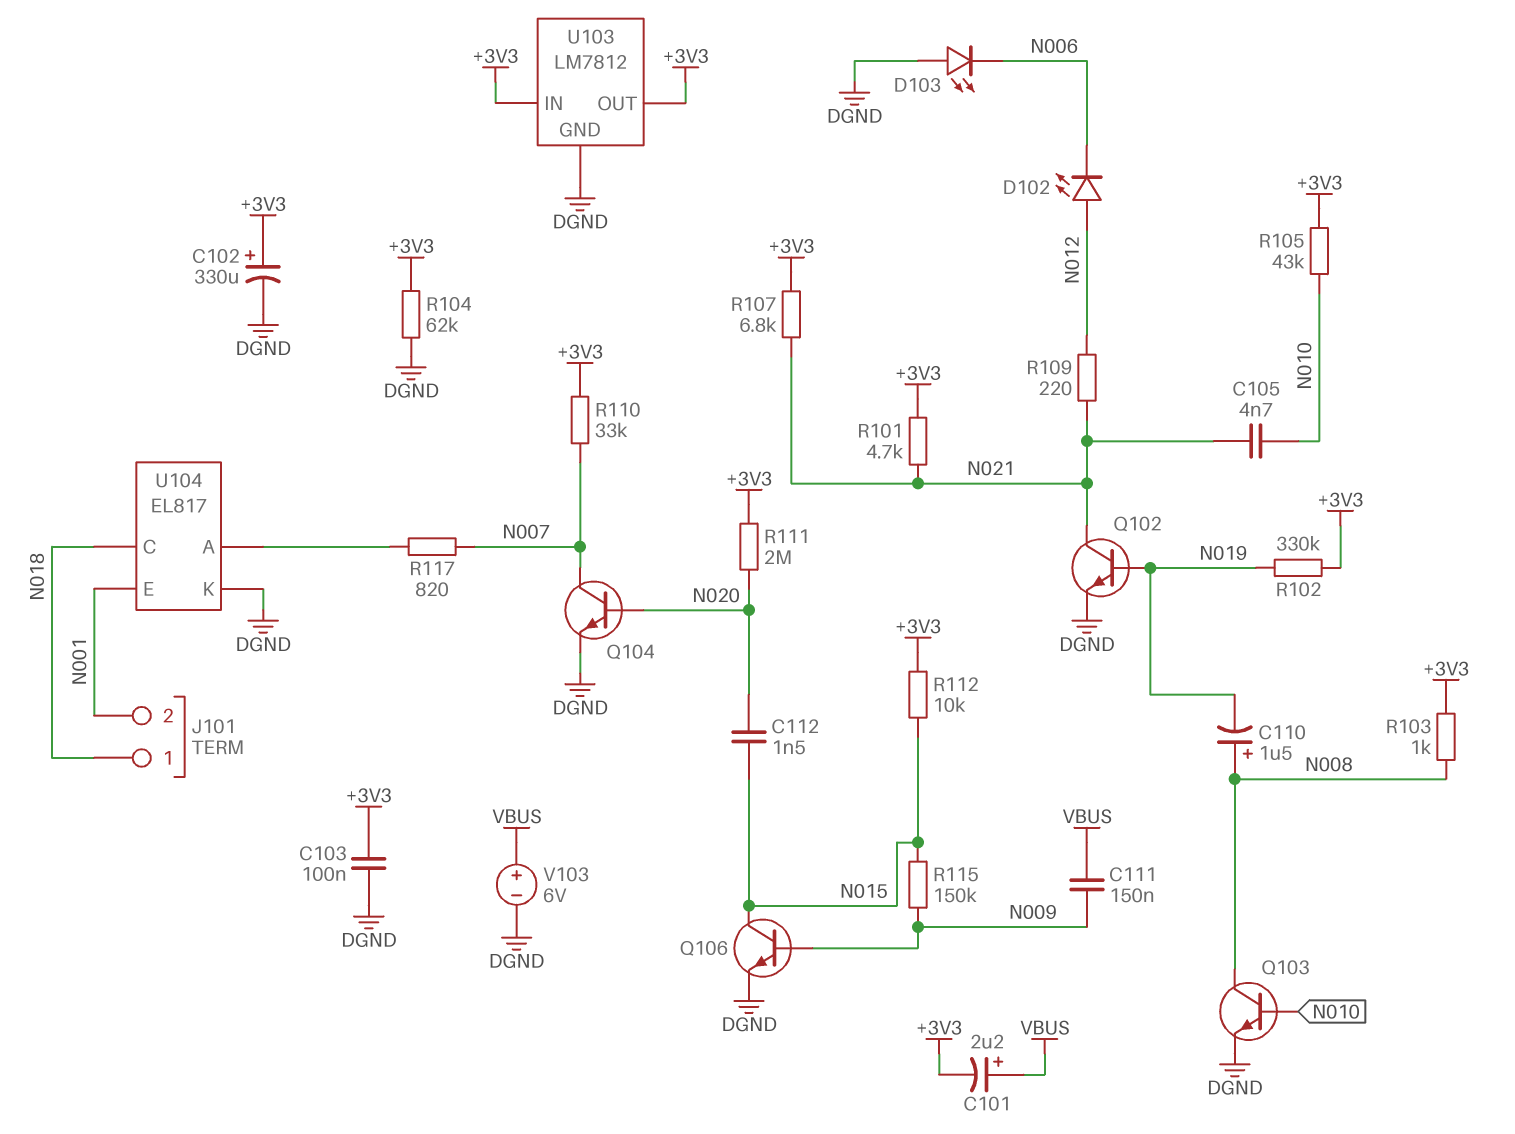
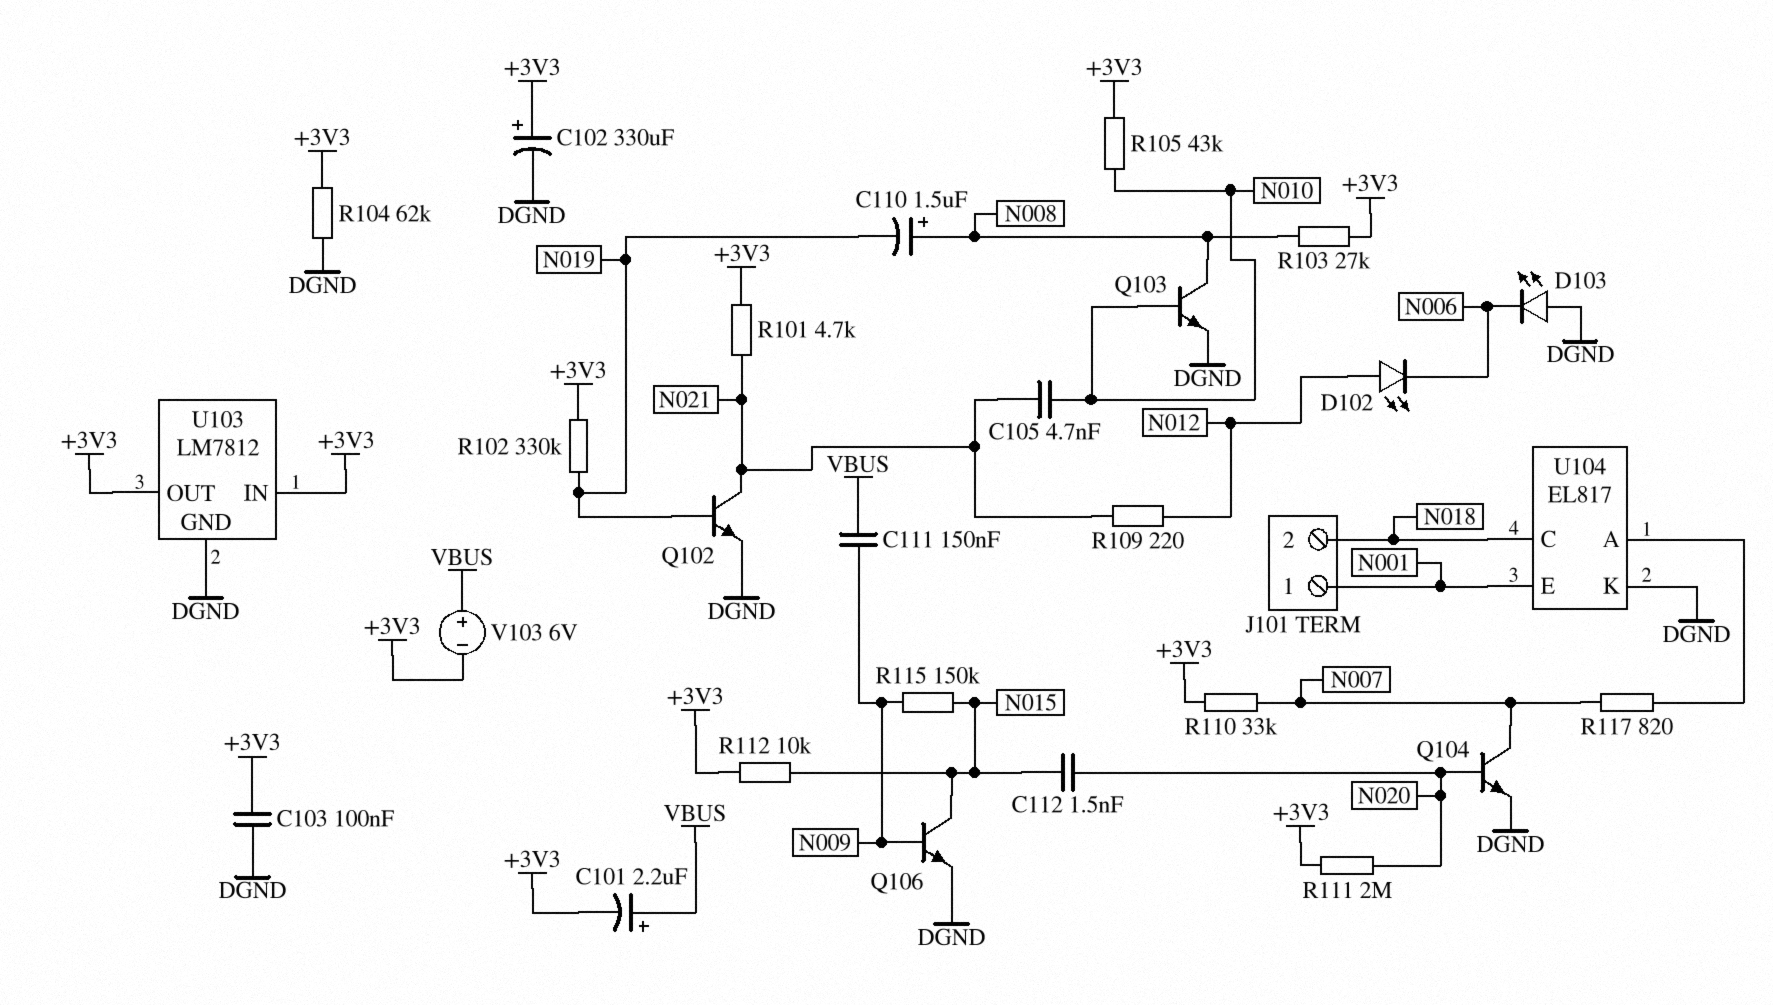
J101 pin 1: N018 -> N001
J101 pin 2: N001 -> N018
R103: 1k (+3V3, N008) -> 27k (+3V3, N008)
R107: 6.8k (+3V3, N021) -> none
V103: 6V (plus VBUS, minus DGND) -> 6V (plus VBUS, minus +3V3)

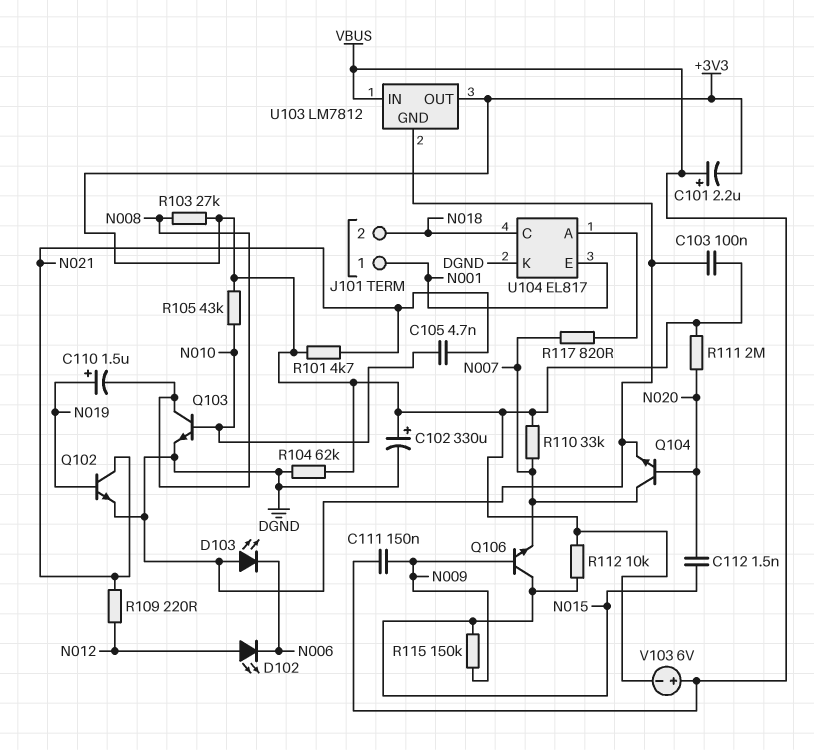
C110: 1.5uF (plus N008, minus N019) -> 1.5uF (plus N019, minus N008)
Q106: NPN (B N009, C N015, E DGND) -> NPN (B N009, C N015, E N007)
R102: 330k (+3V3, N019) -> none
U103 pin IN: +3V3 -> VBUS

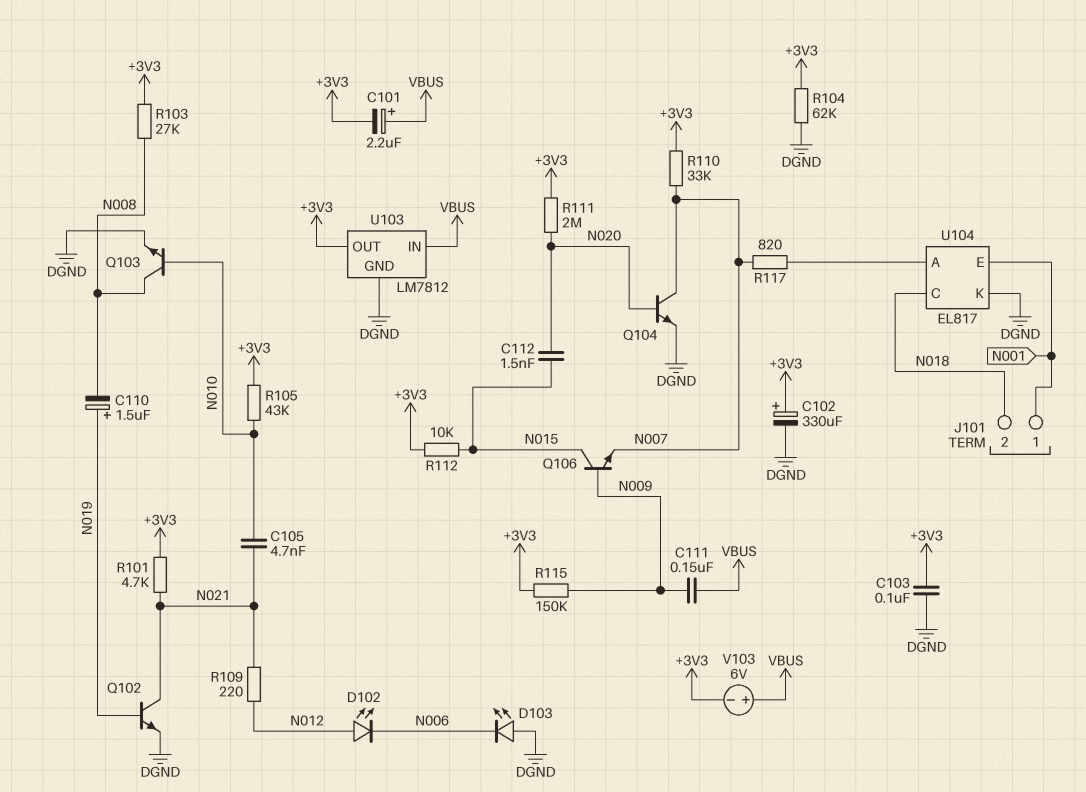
R115: 150k (N009, N015) -> 150k (+3V3, N009)

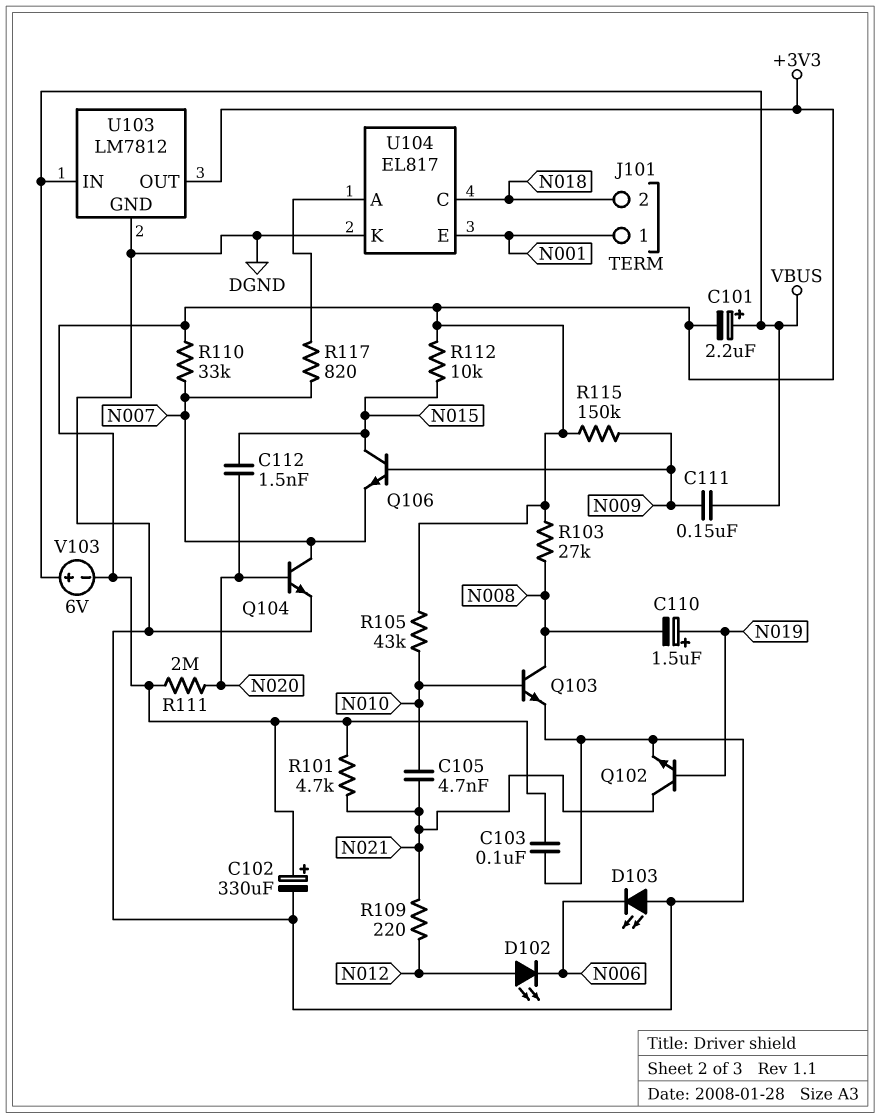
R104: 62k (+3V3, DGND) -> none

